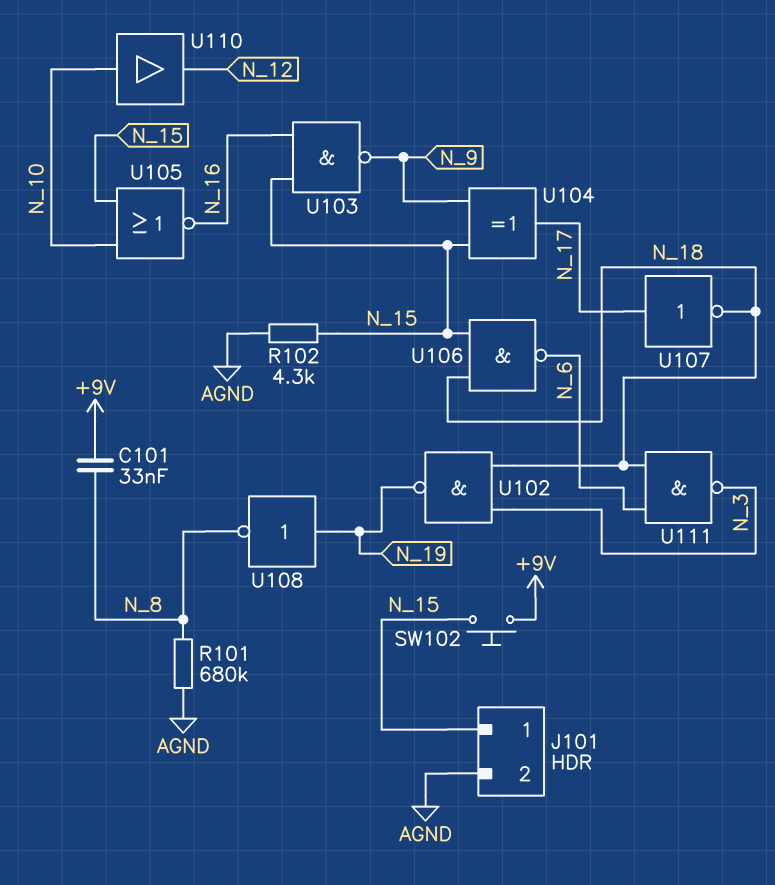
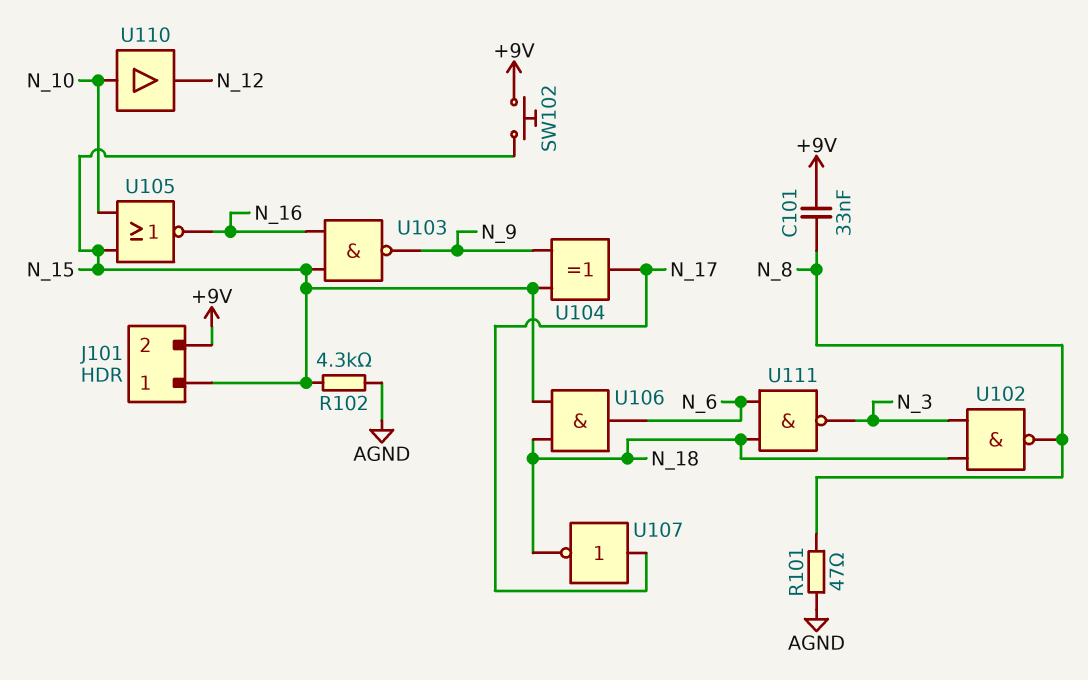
J101 pin 2: AGND -> +9V
R101: 680k (AGND, N_8) -> 47 (AGND, N_8)
U102: NAND (in N_3, in N_18, out N_19) -> NAND (in N_3, in N_18, out N_8)
U106: NAND (in N_15, in N_18, out N_6) -> AND (in N_15, in N_18, out N_6)
U108: NOT (in N_19, out N_8) -> none

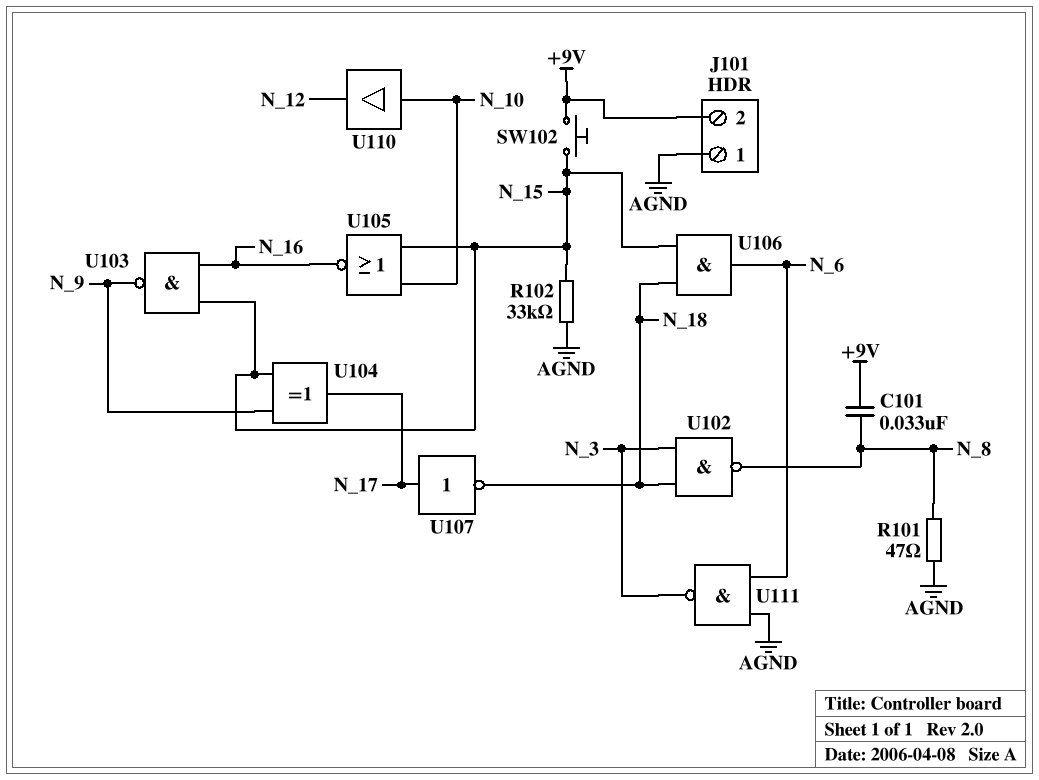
J101 pin 1: N_15 -> AGND
R102: 4.3k (AGND, N_15) -> 33k (AGND, N_15)
U111: NAND (in N_6, in N_18, out N_3) -> NAND (in AGND, in N_6, out N_3)

